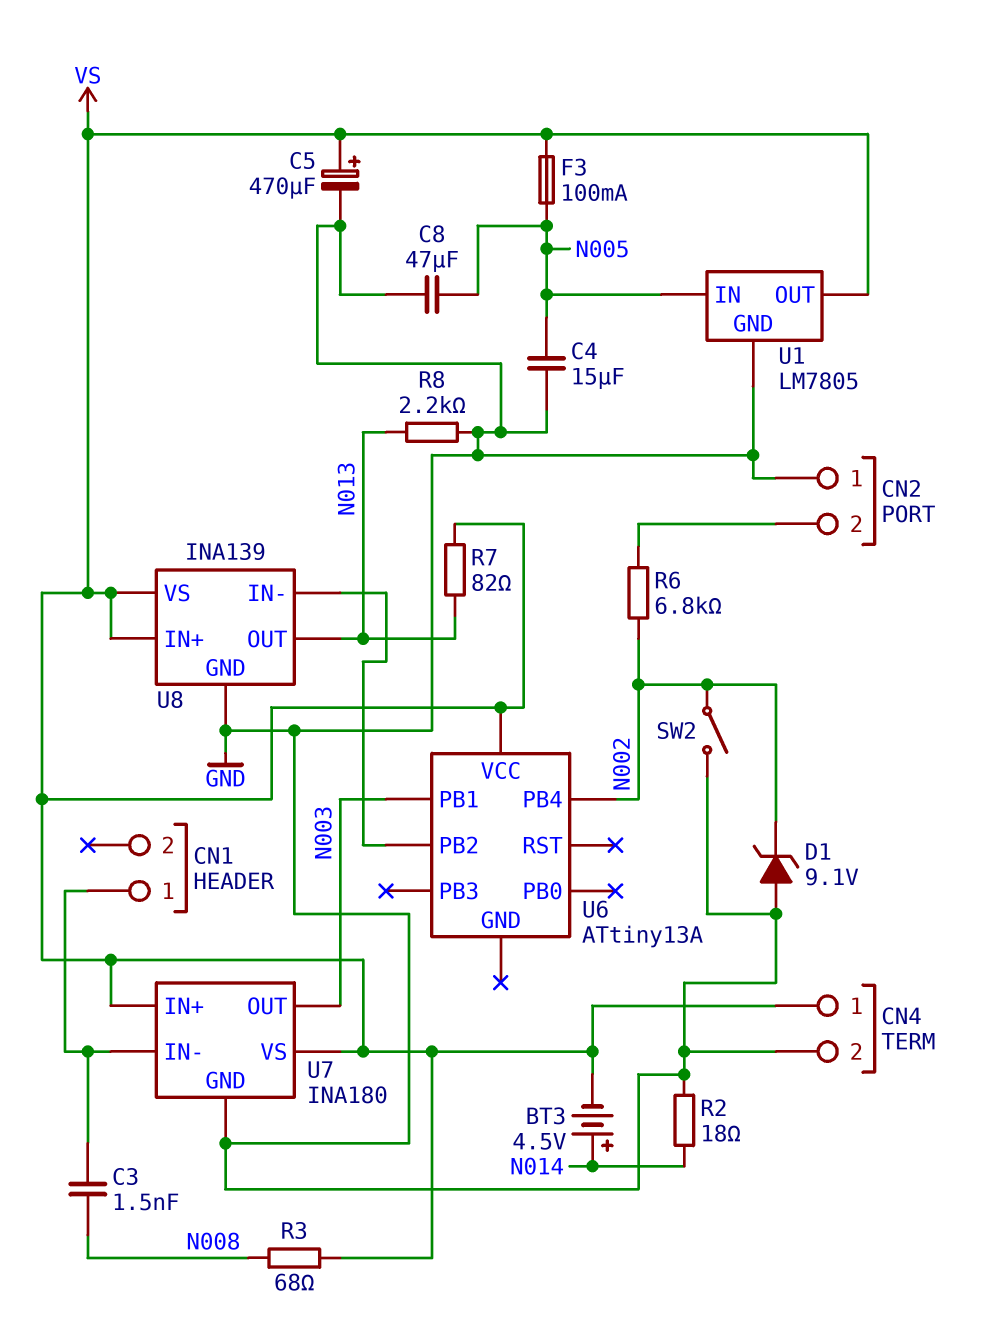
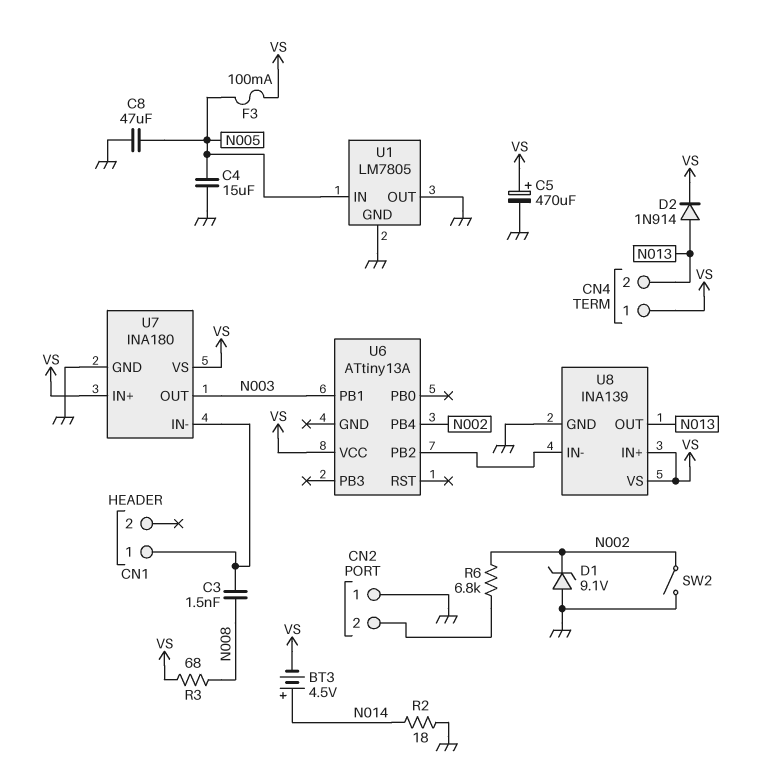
CN4 pin 2: GND -> N013
D2: none -> diode 1N914 (A N013, K VS)
R7: 82 (N013, VS) -> none
R8: 2.2k (GND, N013) -> none
U1 pin OUT: VS -> GND

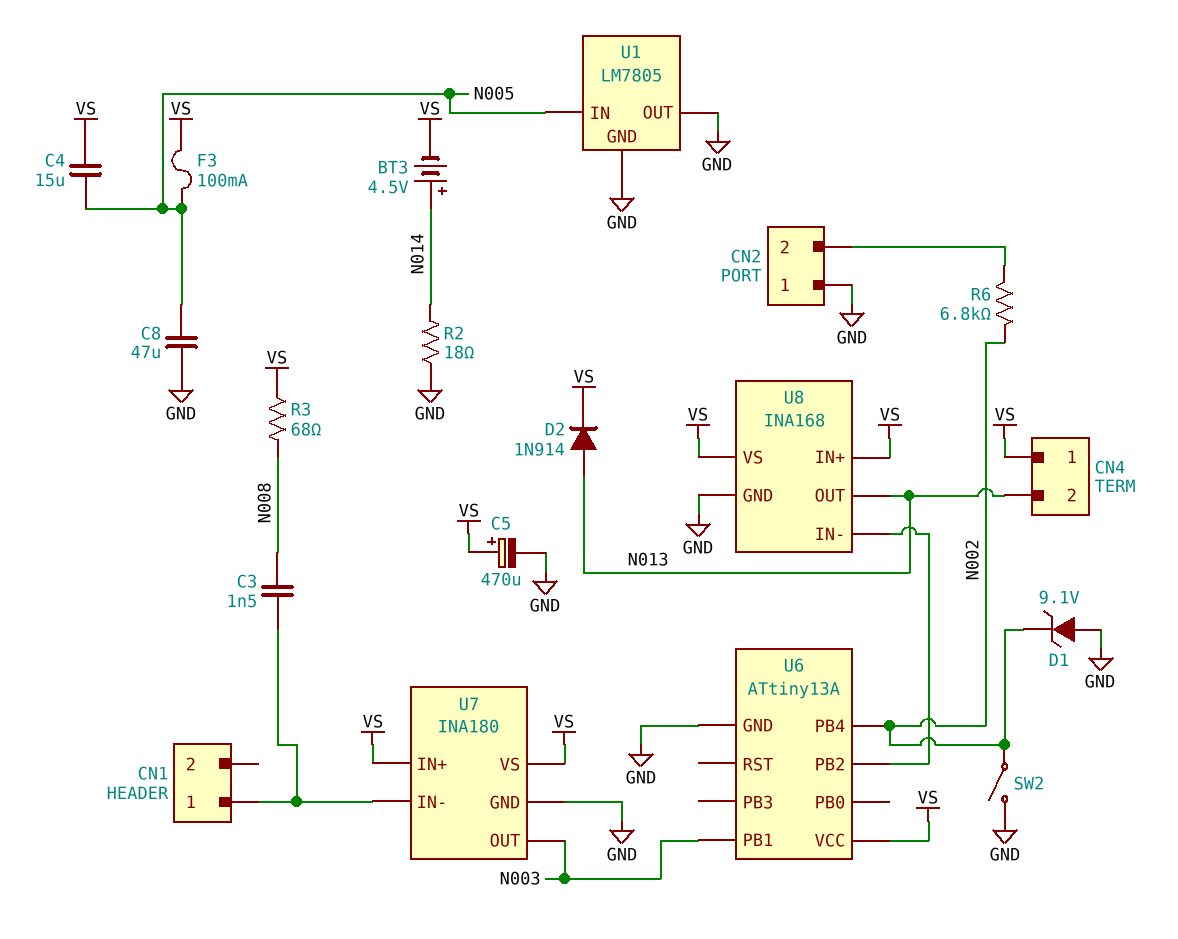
C4: 15uF (GND, N005) -> 15uF (N005, VS)
U6 pin GND: none -> GND
U8: INA139 -> INA168

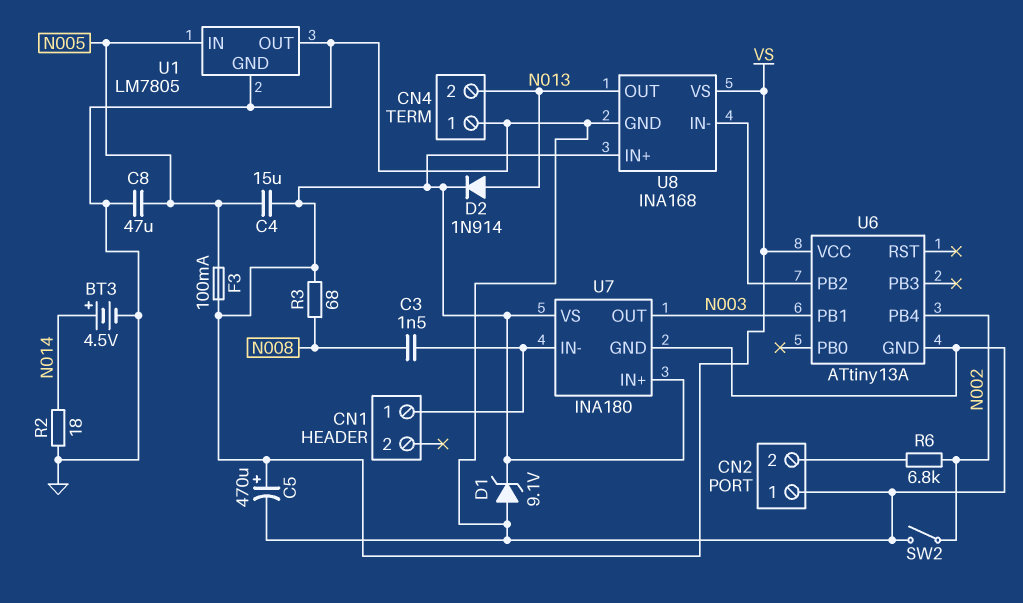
BT3: 4.5V (plus N014, minus VS) -> 4.5V (plus N014, minus GND)
CN4 pin 1: VS -> GND
D1: zener 9.1V (A GND, K N002) -> zener 9.1V (A GND, K VS)

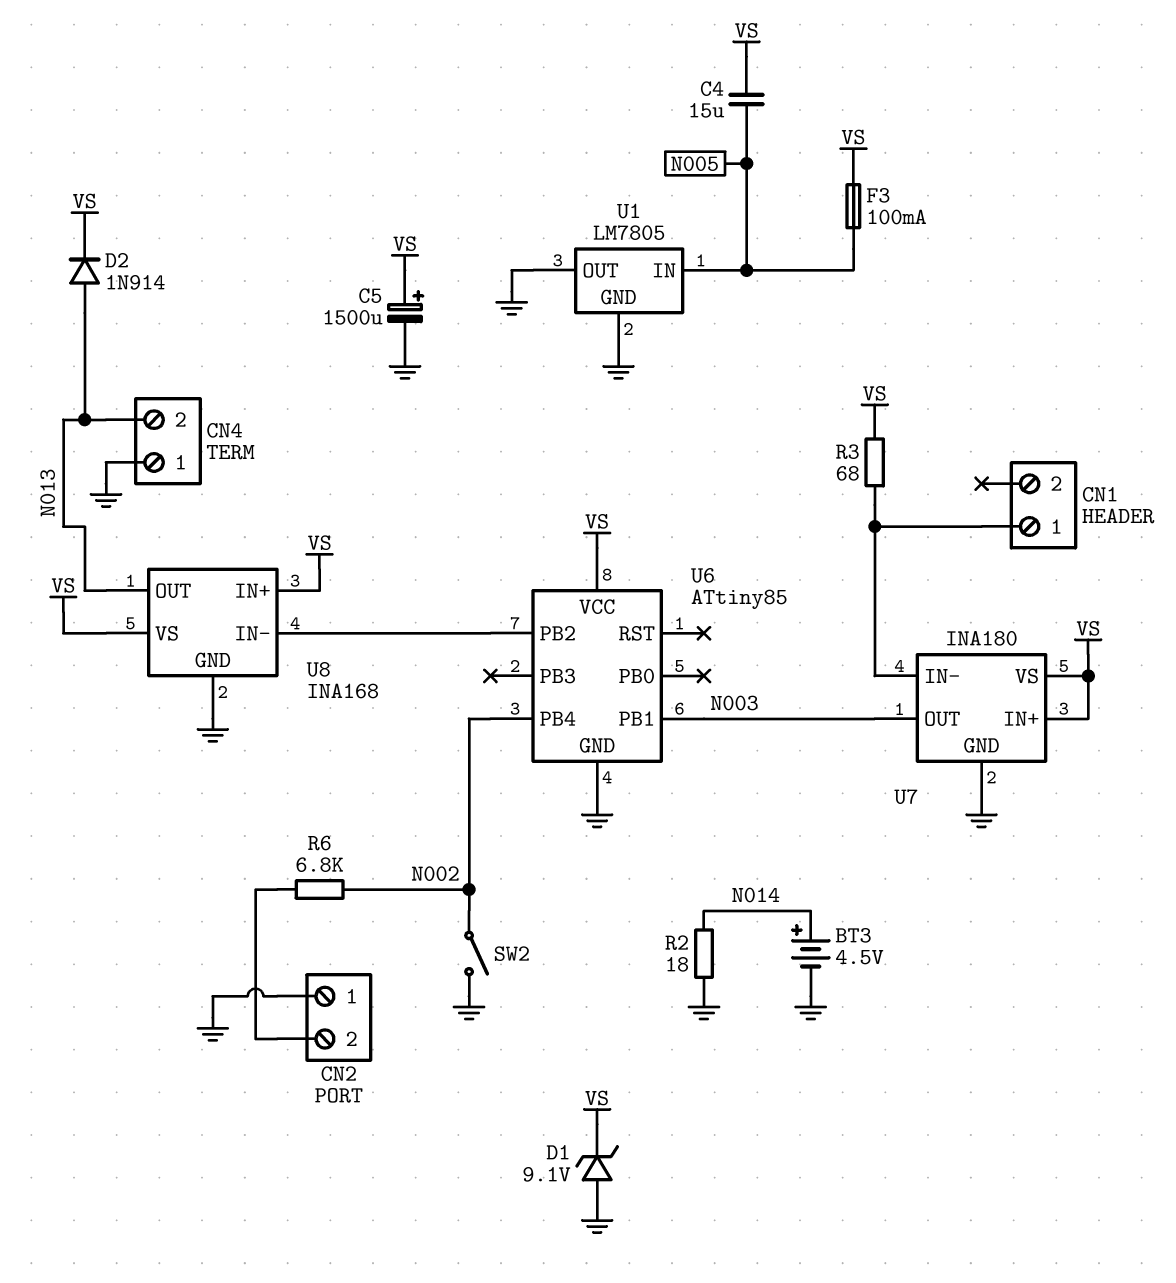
C3: 1.5nF (CN1/1, N008) -> none
C5: 470uF (plus VS, minus GND) -> 1500uF (plus VS, minus GND)
C8: 47uF (GND, N005) -> none
R3: 68 (N008, VS) -> 68 (CN1/1, VS)
U6: ATtiny13A -> ATtiny85

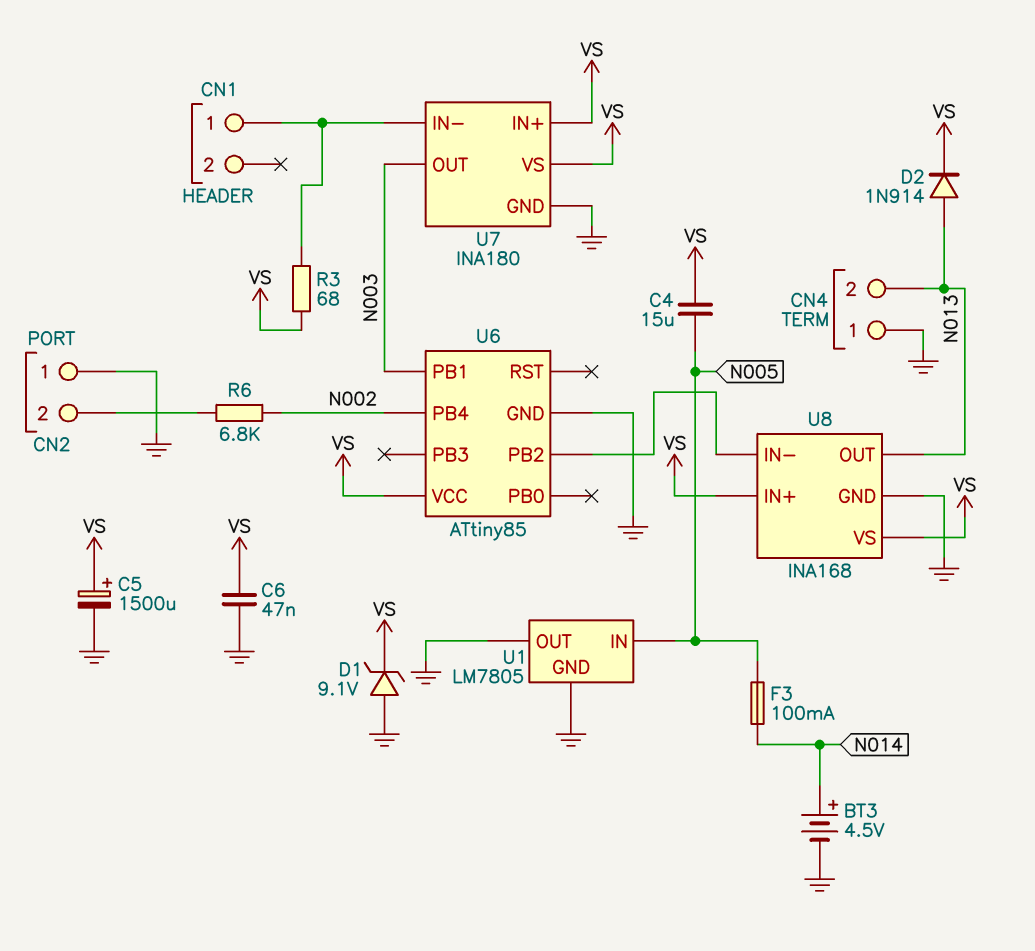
C6: none -> 47nF (GND, VS)
F3: 100mA (N005, VS) -> 100mA (N005, N014)
R2: 18 (GND, N014) -> none
SW2: switch (GND, N002) -> none

